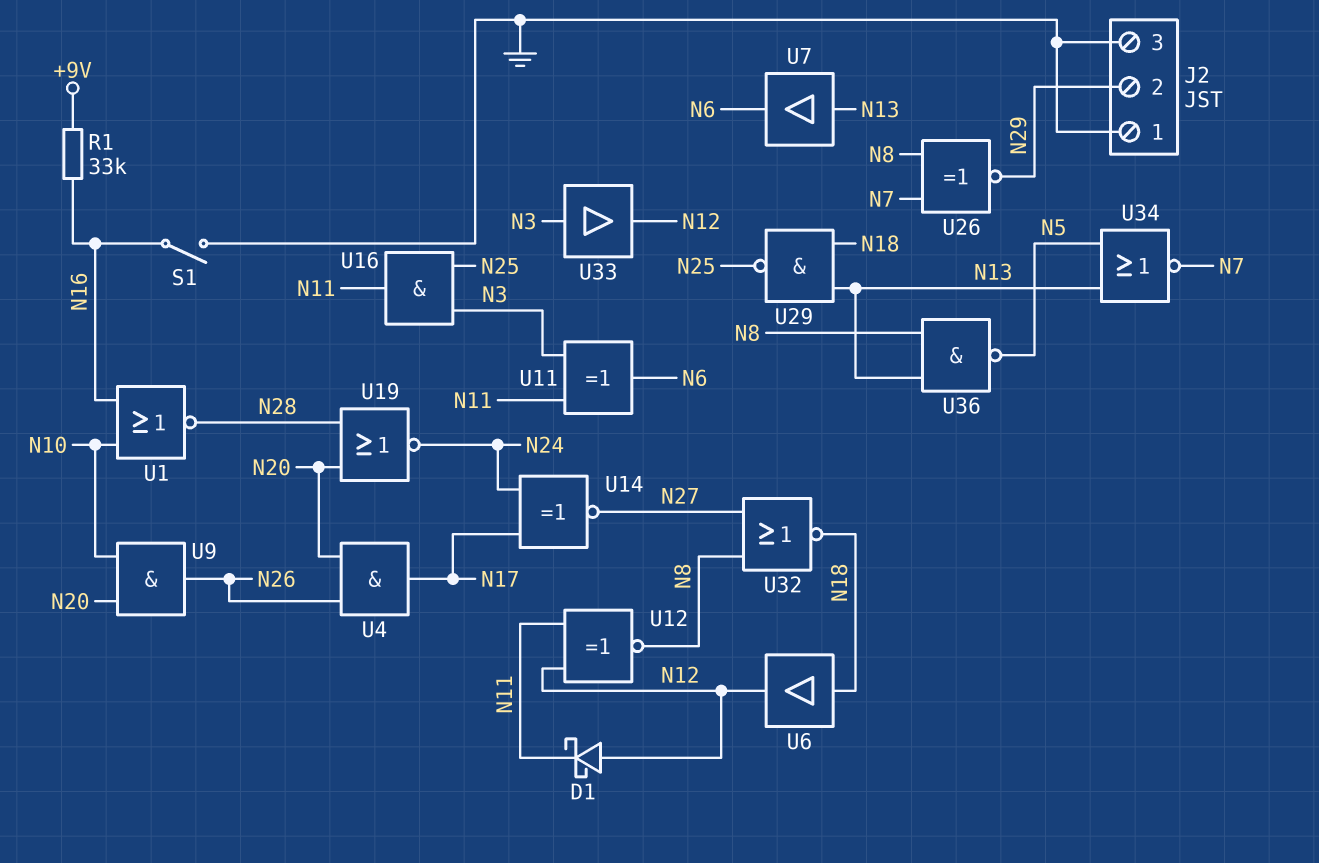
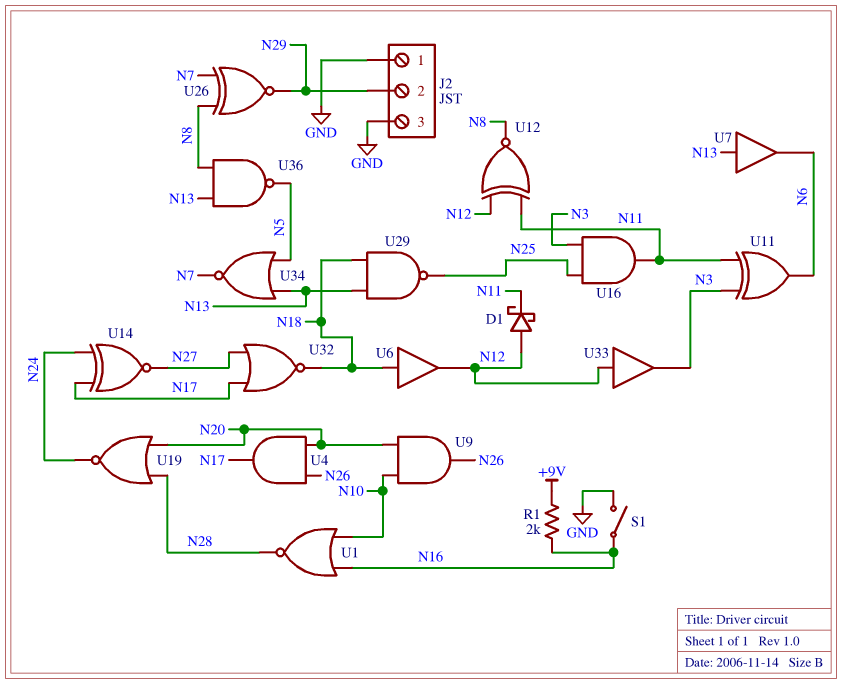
R1: 33k (+9V, N16) -> 2k (+9V, N16)
U32: NOR (in N8, in N27, out N18) -> NOR (in N17, in N27, out N18)
U33: buffer (in N3, out N12) -> buffer (in N12, out N3)

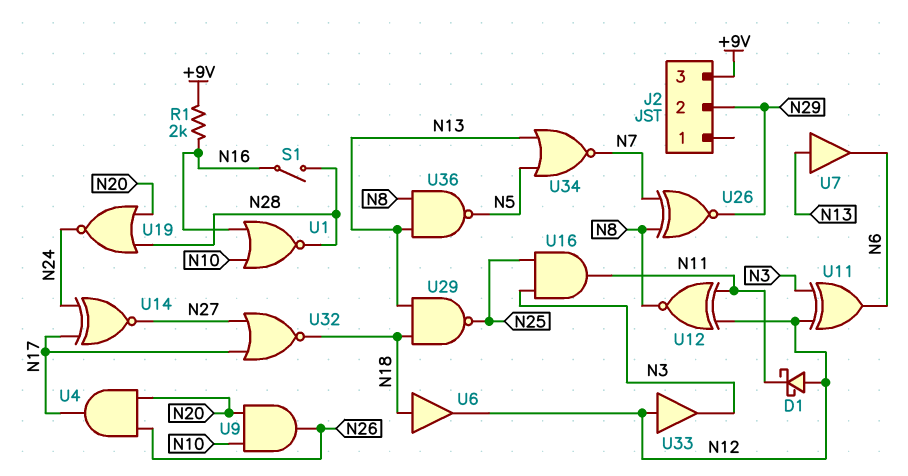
J2 pin 1: GND -> none
J2 pin 3: GND -> +9V
S1: switch (GND, N16) -> switch (N16, N28)
U11: XOR (in N3, in N11, out N6) -> XOR (in N3, in N12, out N6)

